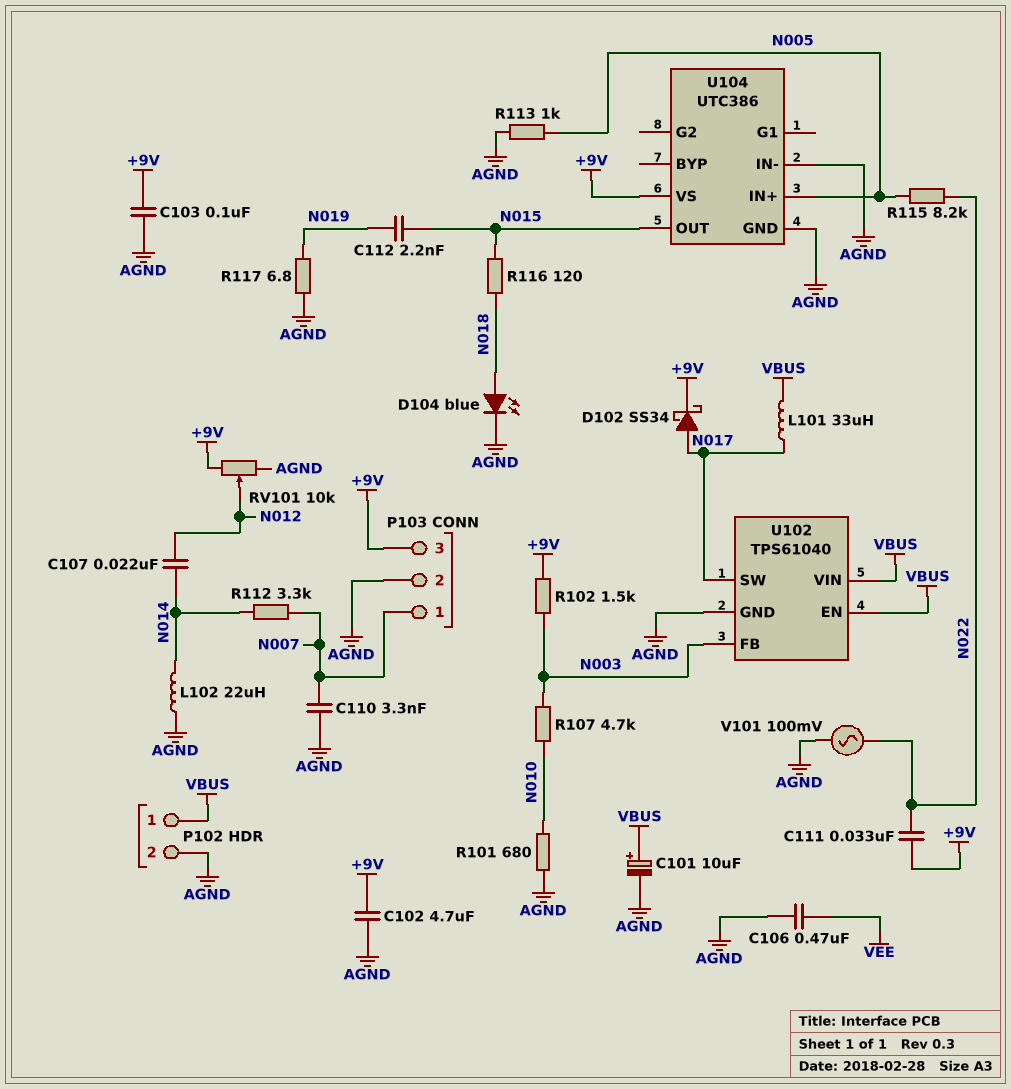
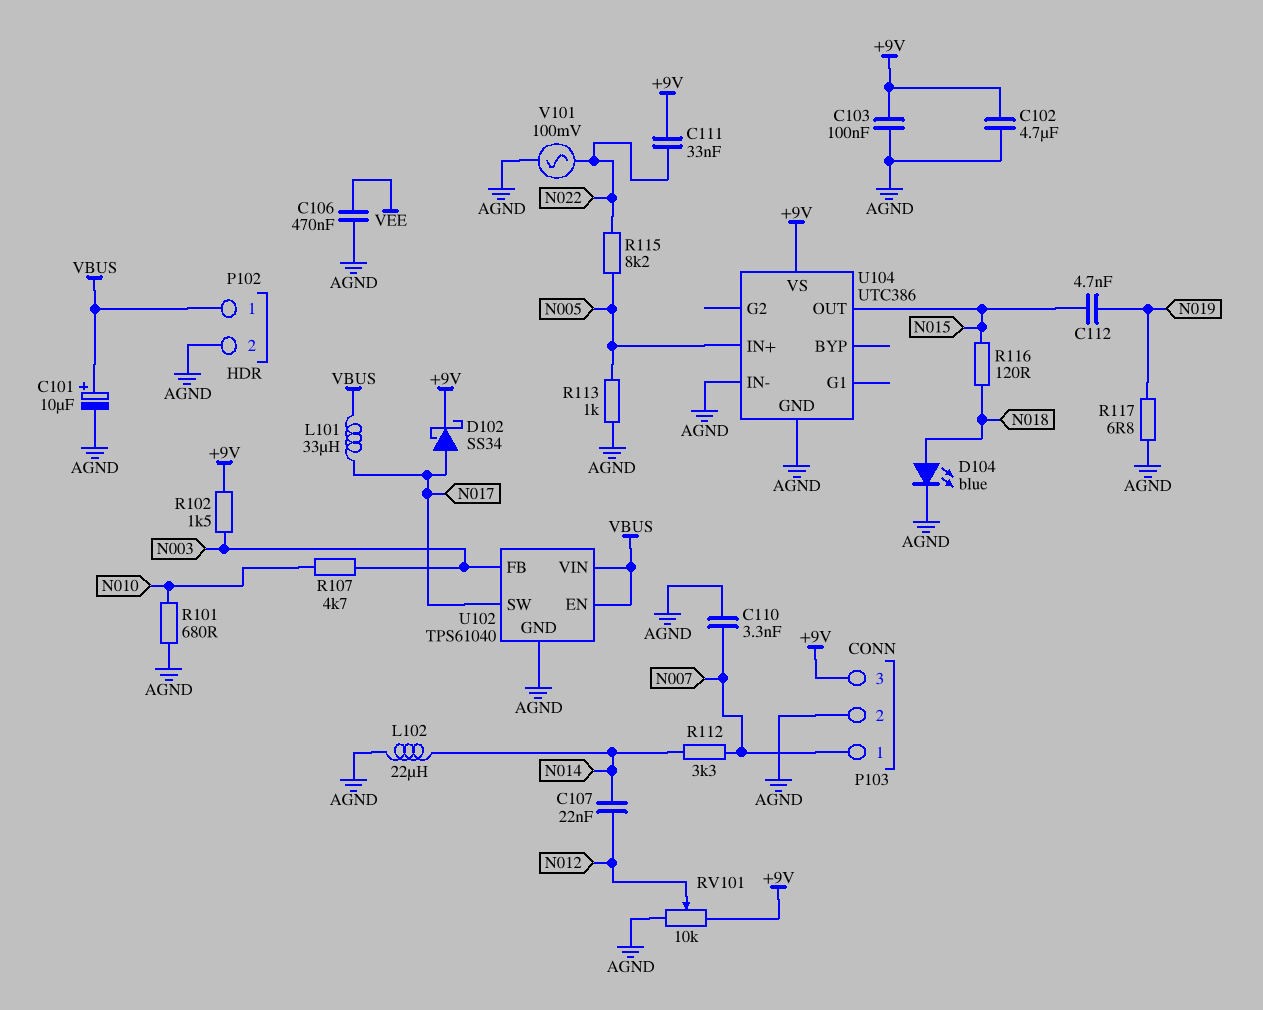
C112: 2.2nF (N015, N019) -> 4.7nF (N015, N019)

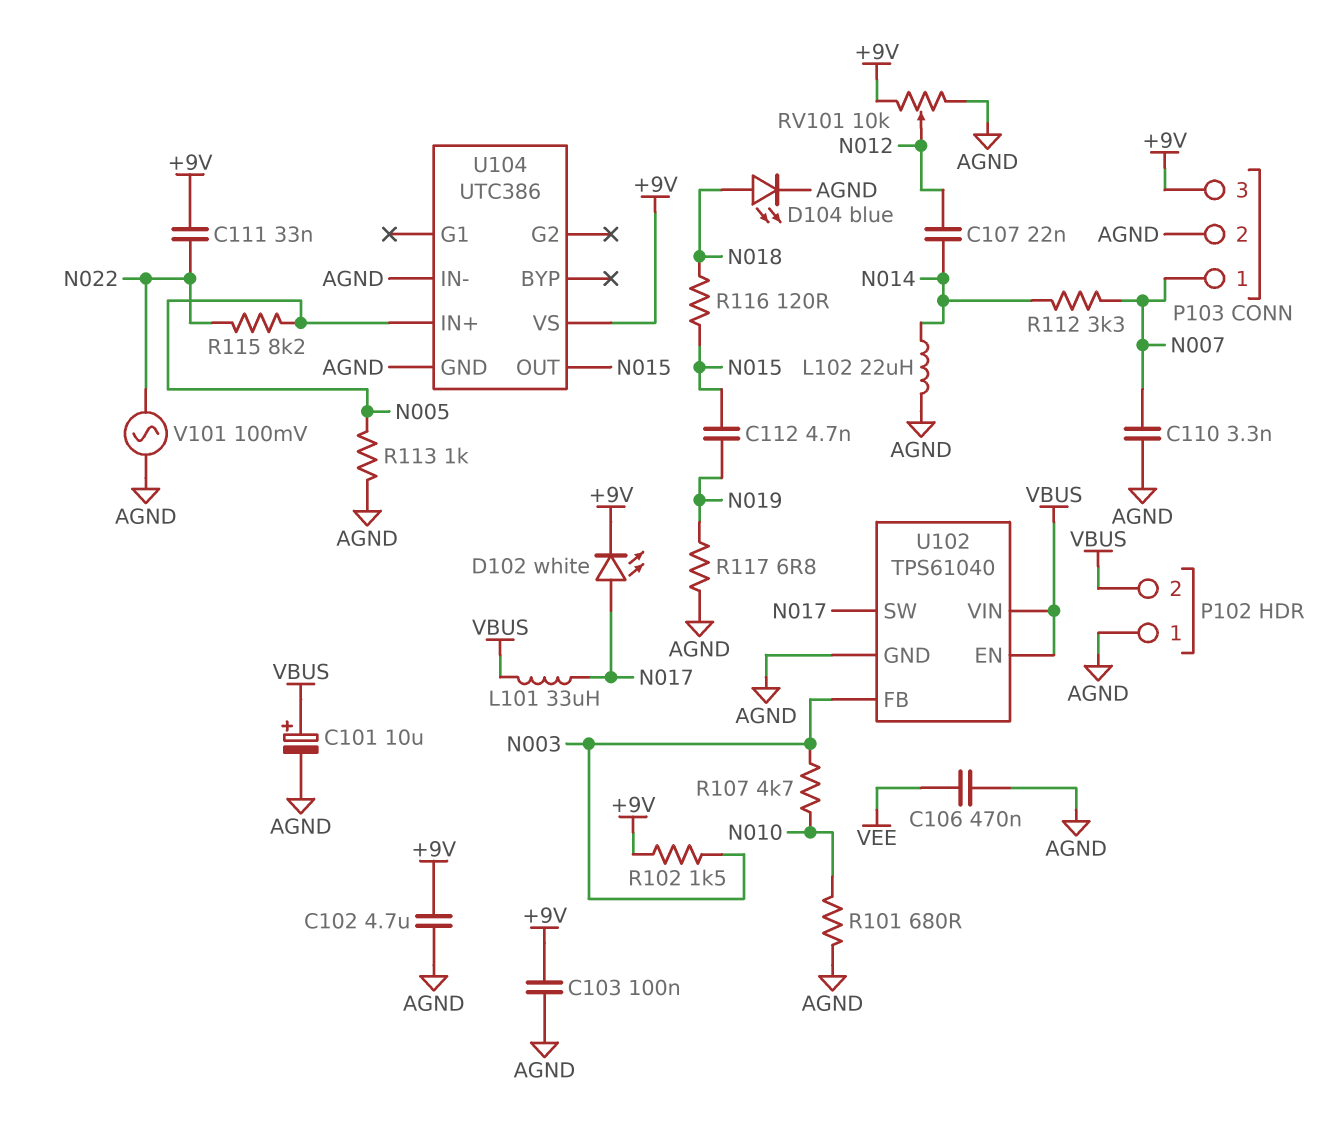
D102: schottky SS34 (A N017, K +9V) -> LED white (A N017, K +9V)
P102 pin 1: VBUS -> AGND
P102 pin 2: AGND -> VBUS

